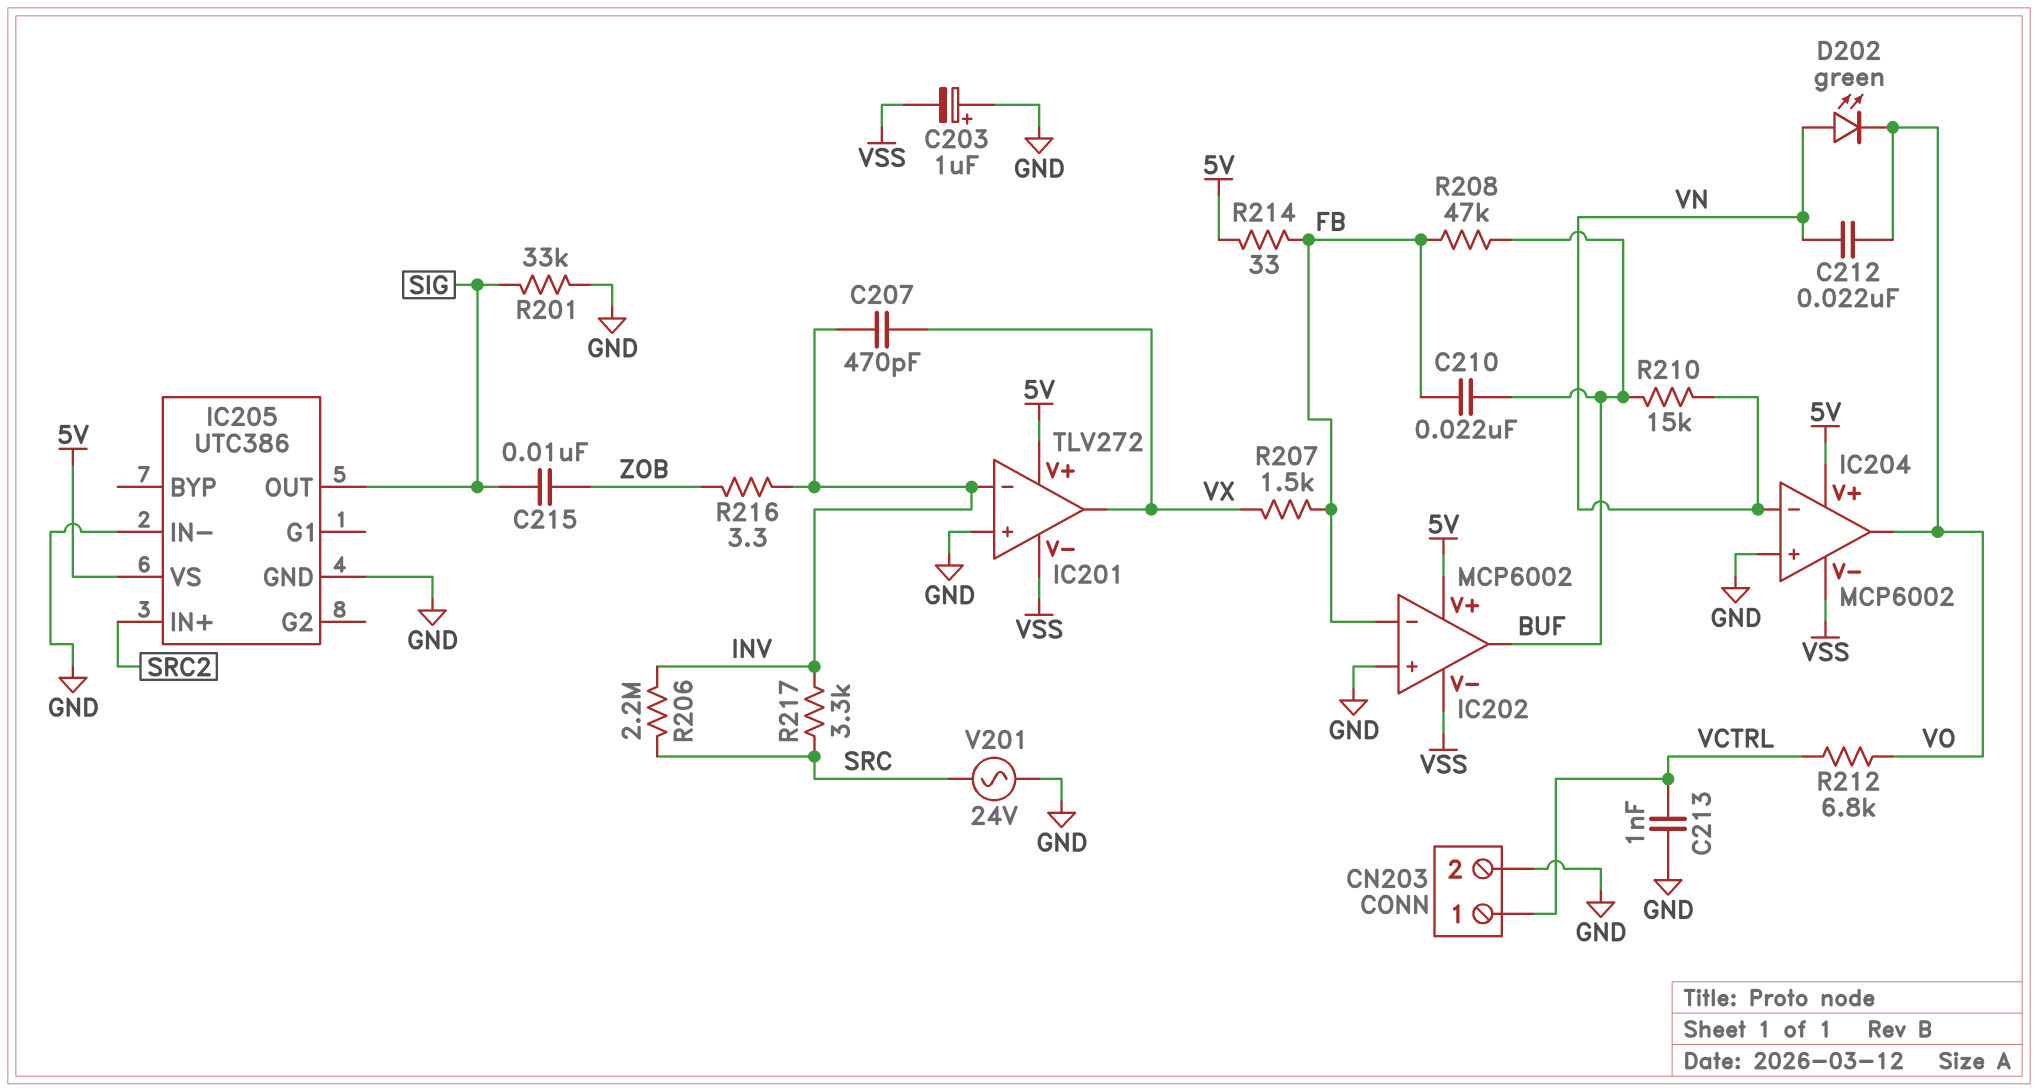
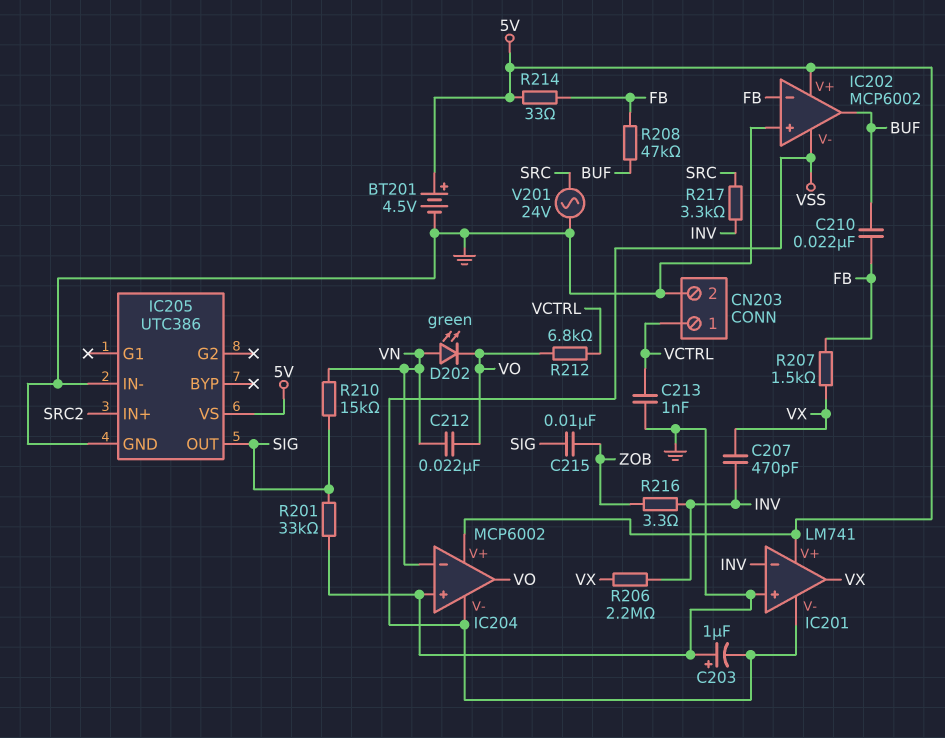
BT201: none -> 4.5V (plus 5V, minus GND)
IC201: TLV272 -> LM741
R206: 2.2M (INV, SRC) -> 2.2M (INV, VX)
R210: 15k (BUF, VN) -> 15k (SIG, VN)

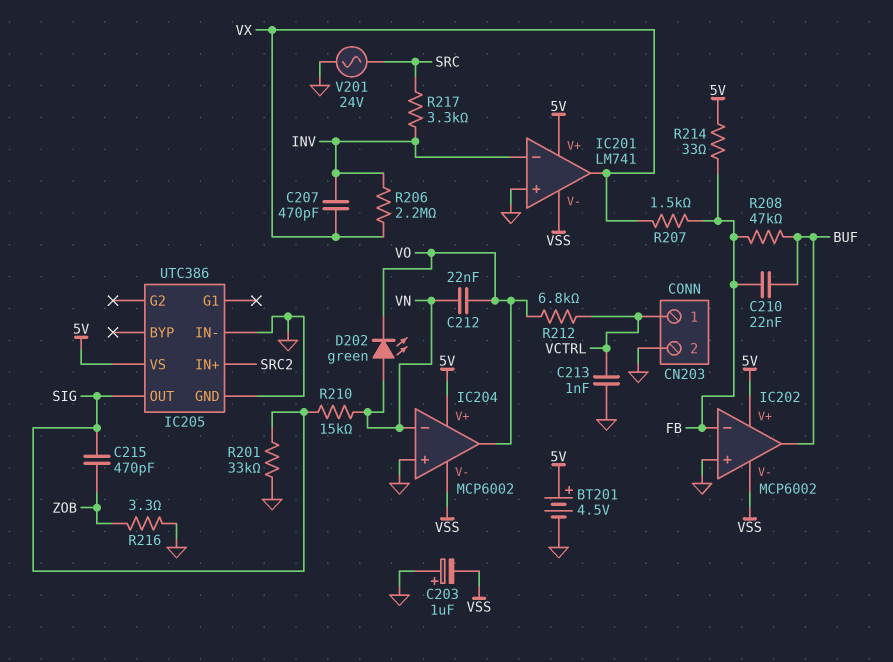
C215: 10nF (SIG, ZOB) -> 470pF (SIG, ZOB)
R216: 3.3 (INV, ZOB) -> 3.3 (GND, ZOB)

